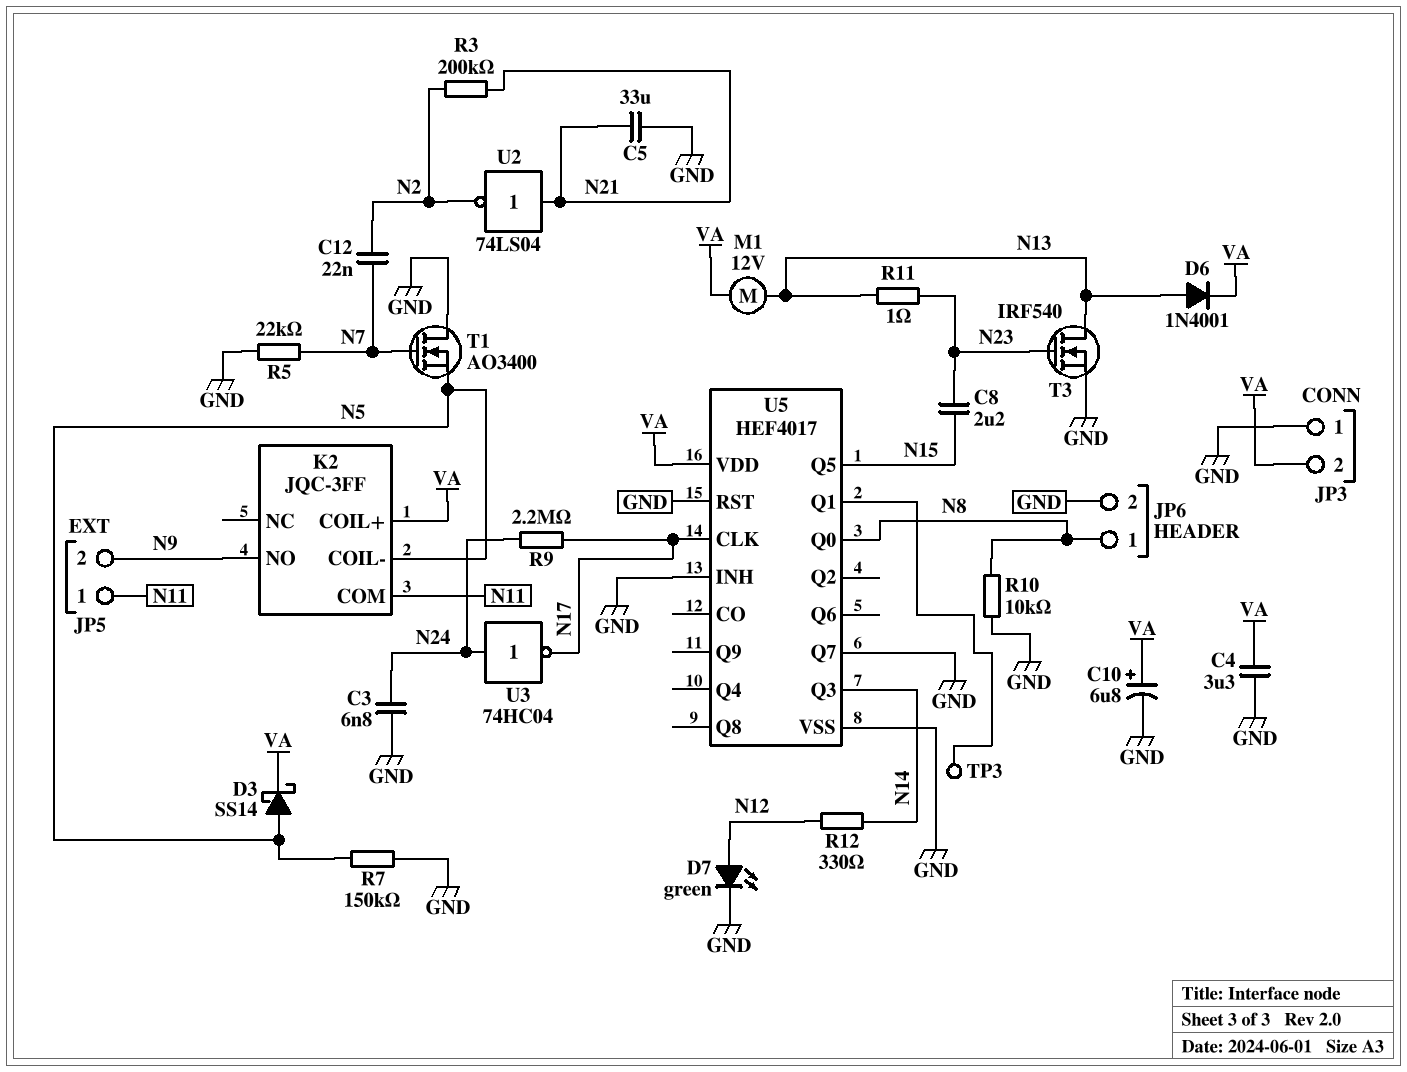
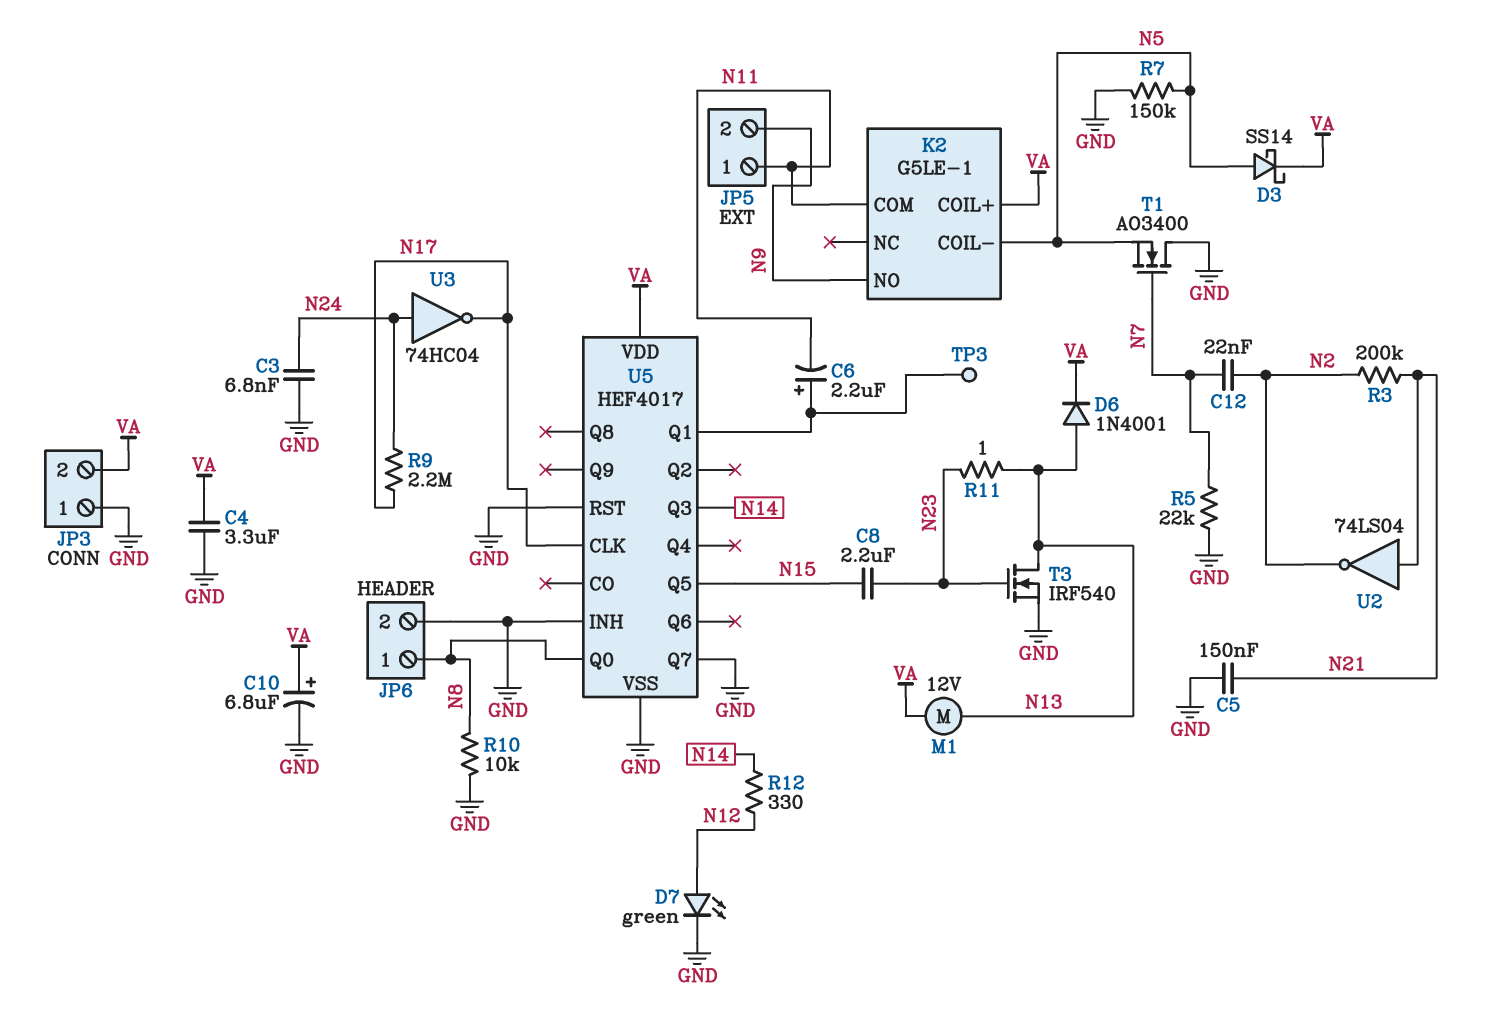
C5: 33uF (GND, N21) -> 150nF (GND, N21)
C6: none -> 2.2uF (plus U5/Q1, minus N11)
K2: JQC-3FF -> G5LE-1

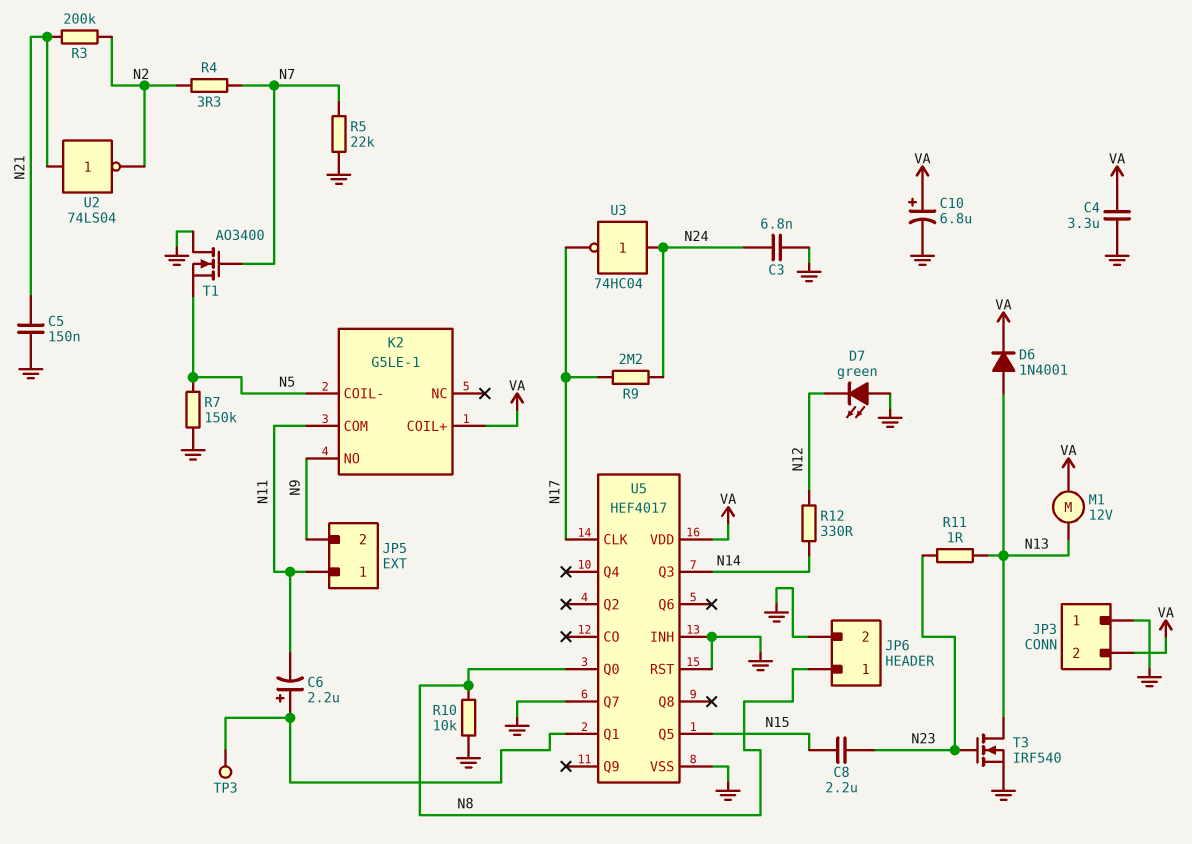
C12: 22nF (N2, N7) -> none
D3: schottky SS14 (A N5, K VA) -> none
D7: LED green (A N12, K GND) -> LED green (A GND, K N12)
R4: none -> 3.3 (N2, N7)

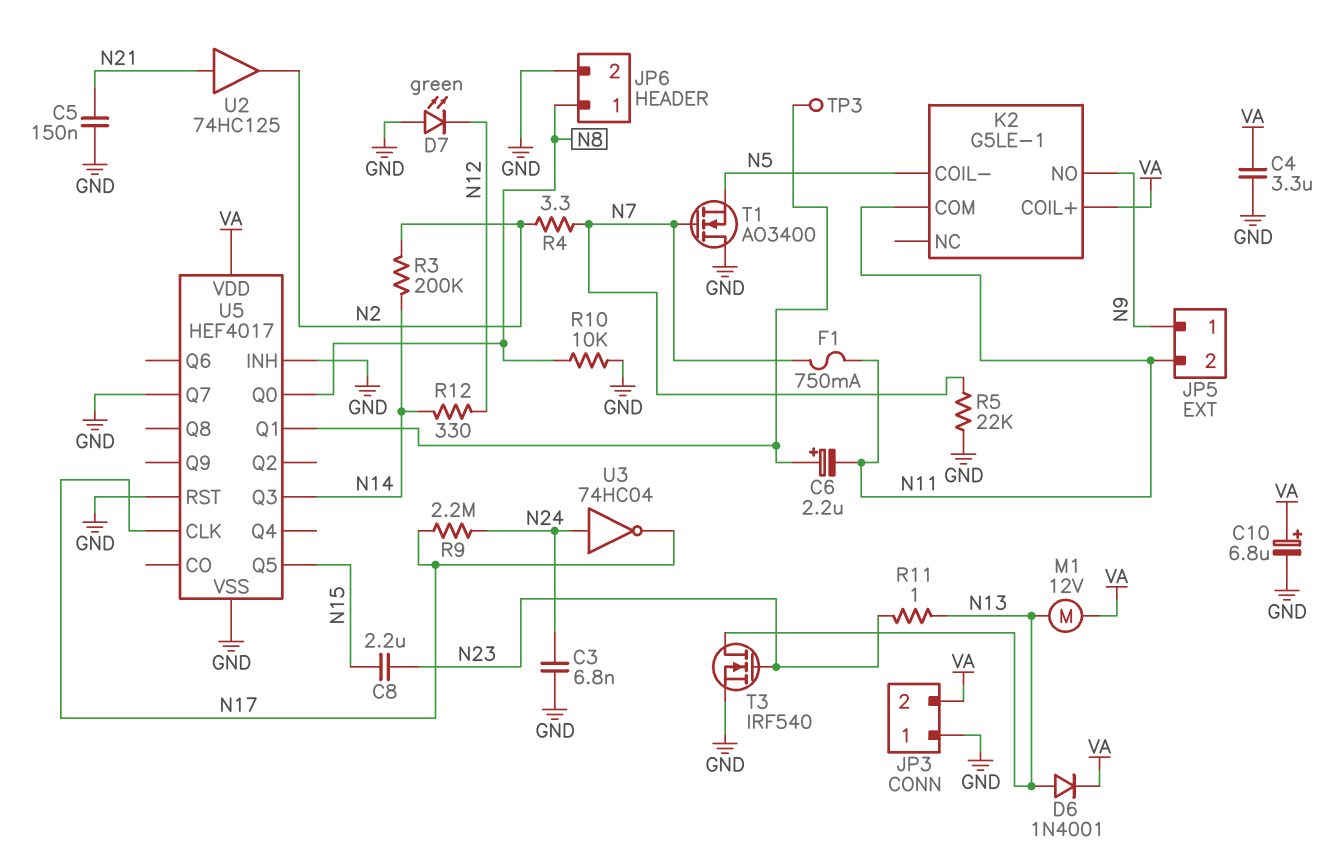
F1: none -> 750mA (N7, N11)
JP5 pin 1: N11 -> N9
JP5 pin 2: N9 -> N11
R3: 200k (N2, N21) -> 200k (N2, N14)
R7: 150k (GND, N5) -> none
U2: NOT 74LS04 (in N21, out N2) -> buffer 74HC125 (in N21, out N2)

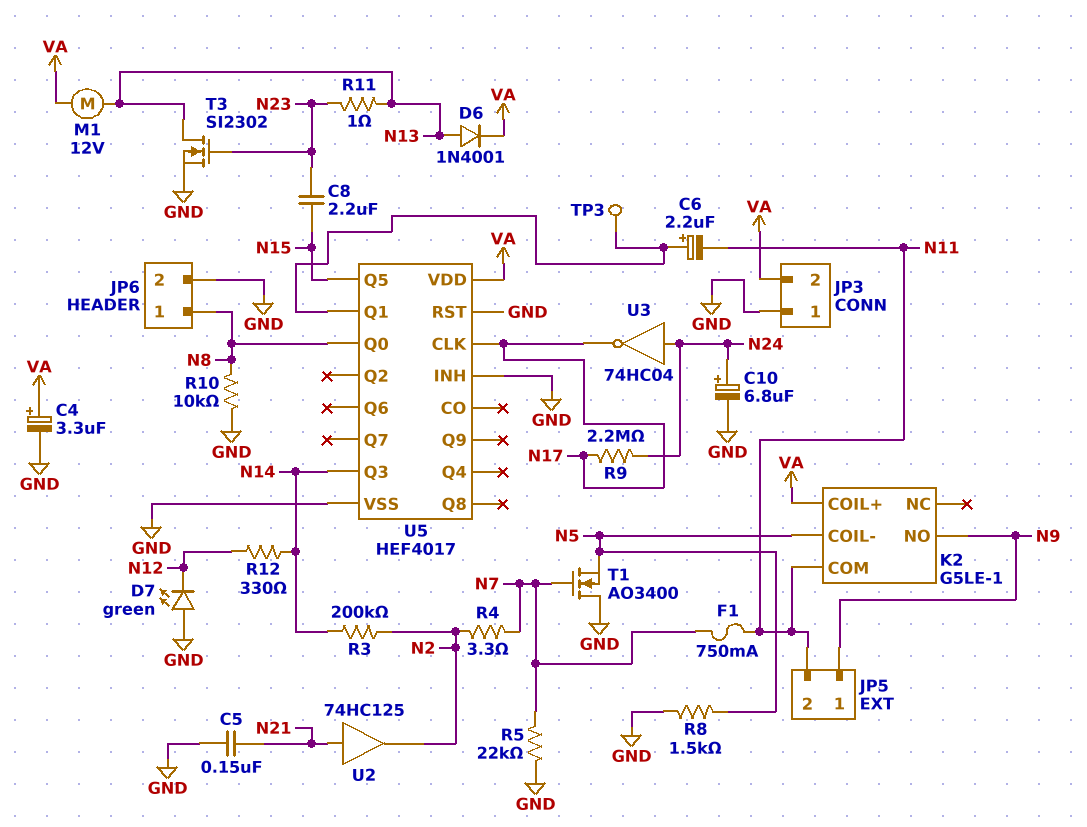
C3: 6.8nF (GND, N24) -> none
C4: 3.3uF (GND, VA) -> 3.3uF (plus VA, minus GND)
C10: 6.8uF (plus VA, minus GND) -> 6.8uF (plus N24, minus GND)
R8: none -> 1.5k (GND, N5)
T3: NMOS IRF540 (G N23, D N13, S GND) -> NMOS SI2302 (G N23, D N13, S GND)
U5 pin Q7: GND -> none

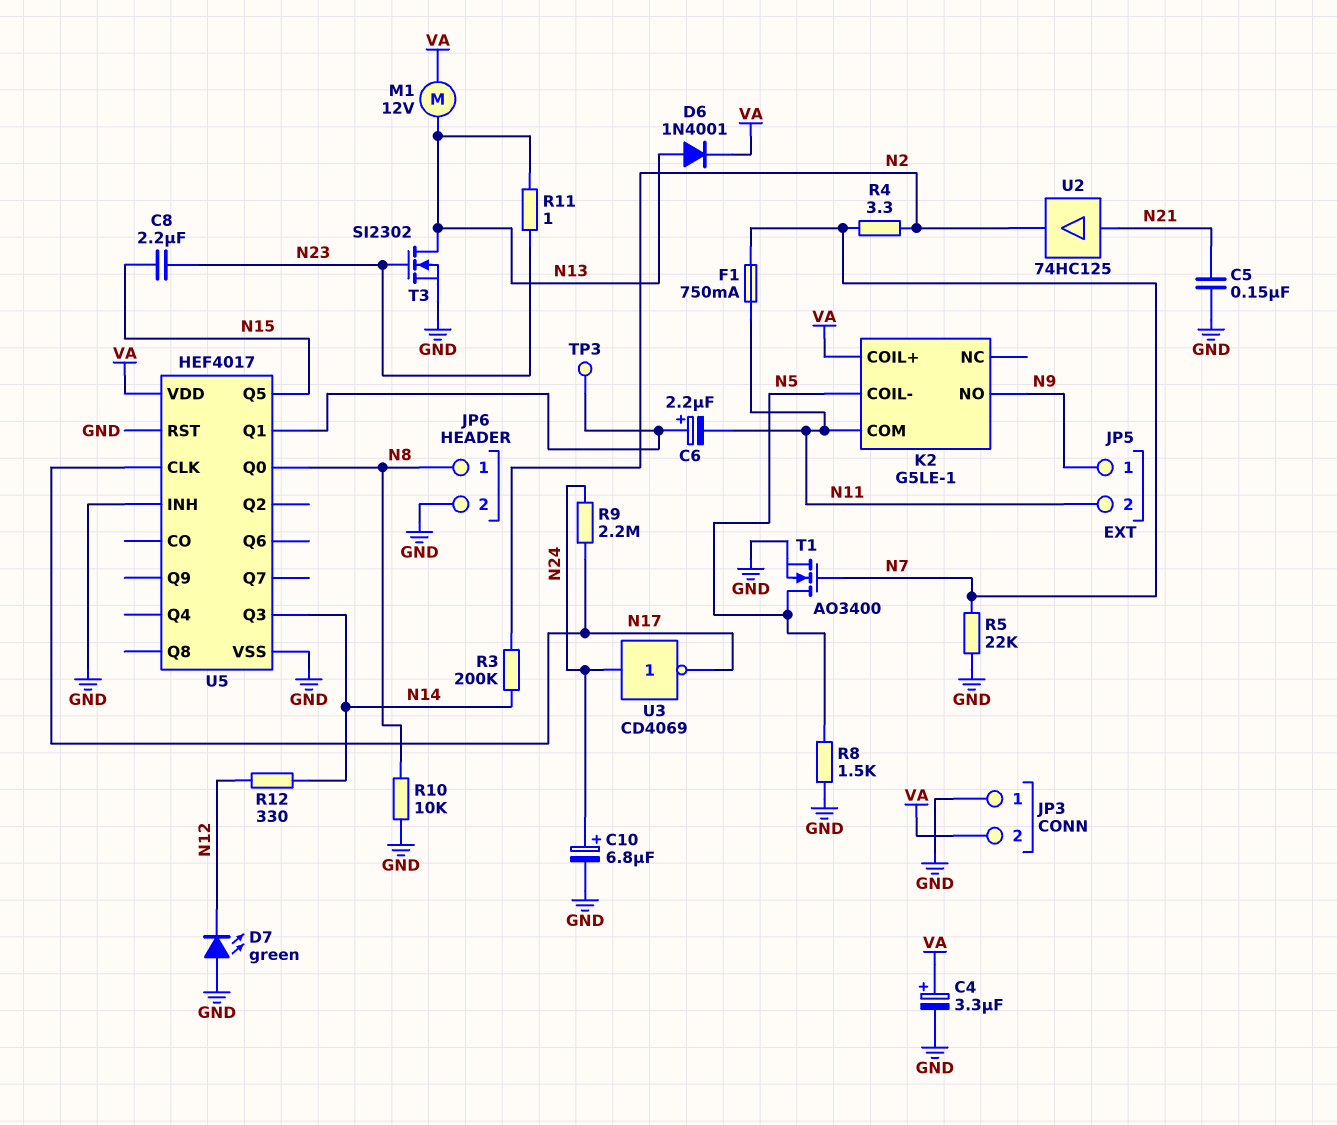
T1: NMOS AO3400 (G N7, D GND, S N5) -> NMOS AO3400 (G N7, D N5, S GND)
U3: NOT 74HC04 (in N24, out N17) -> NOT CD4069 (in N24, out N17)

